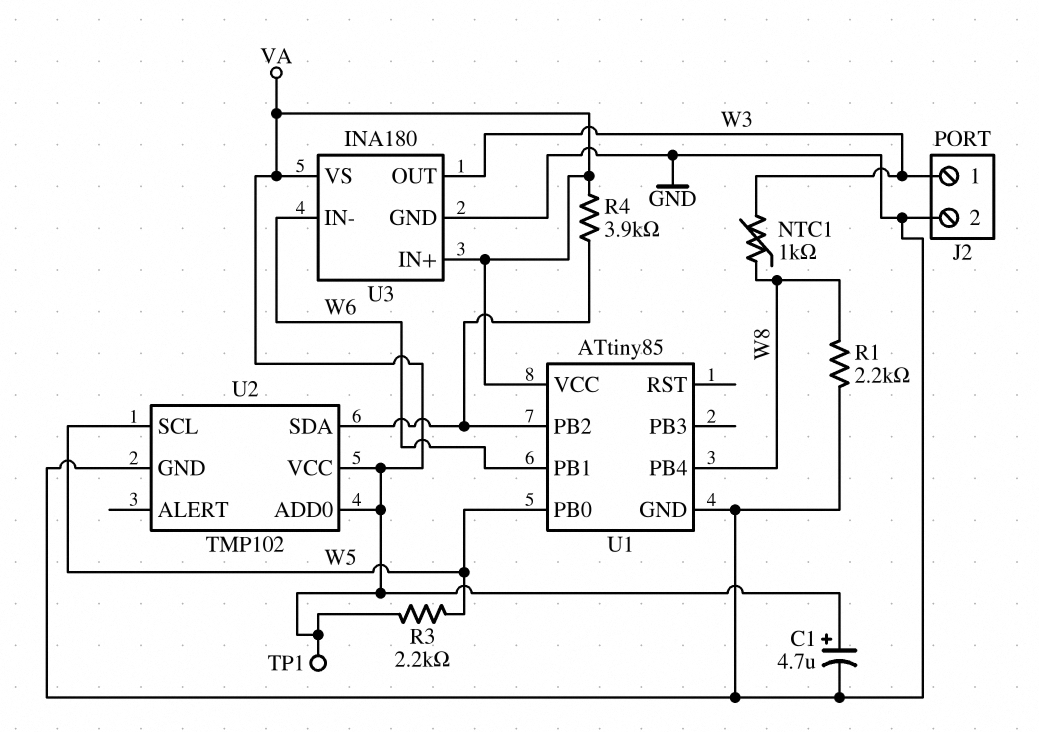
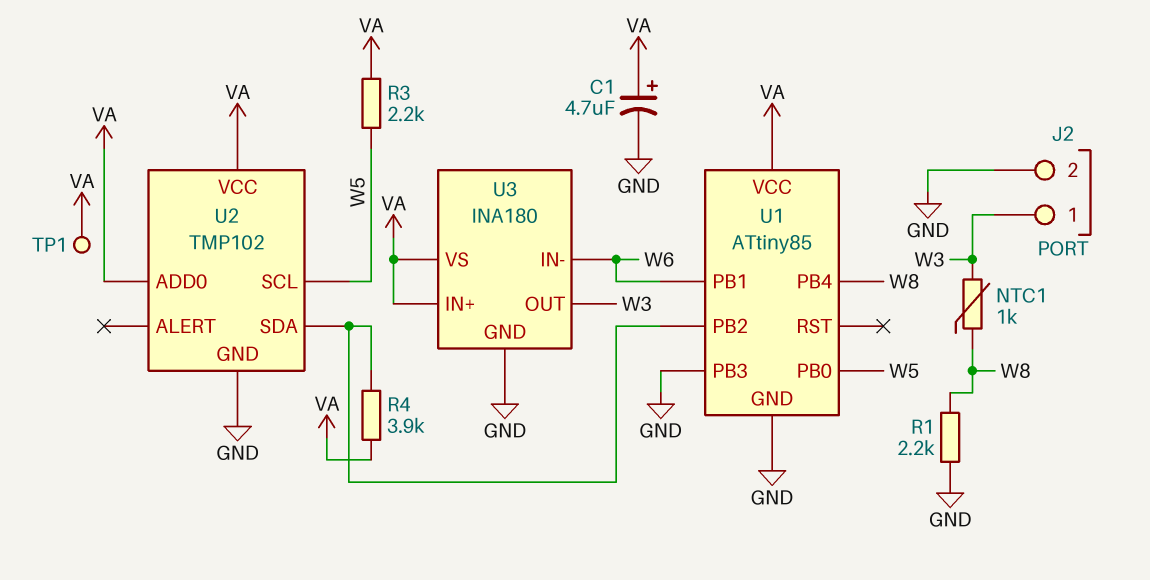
U1 pin PB3: none -> GND

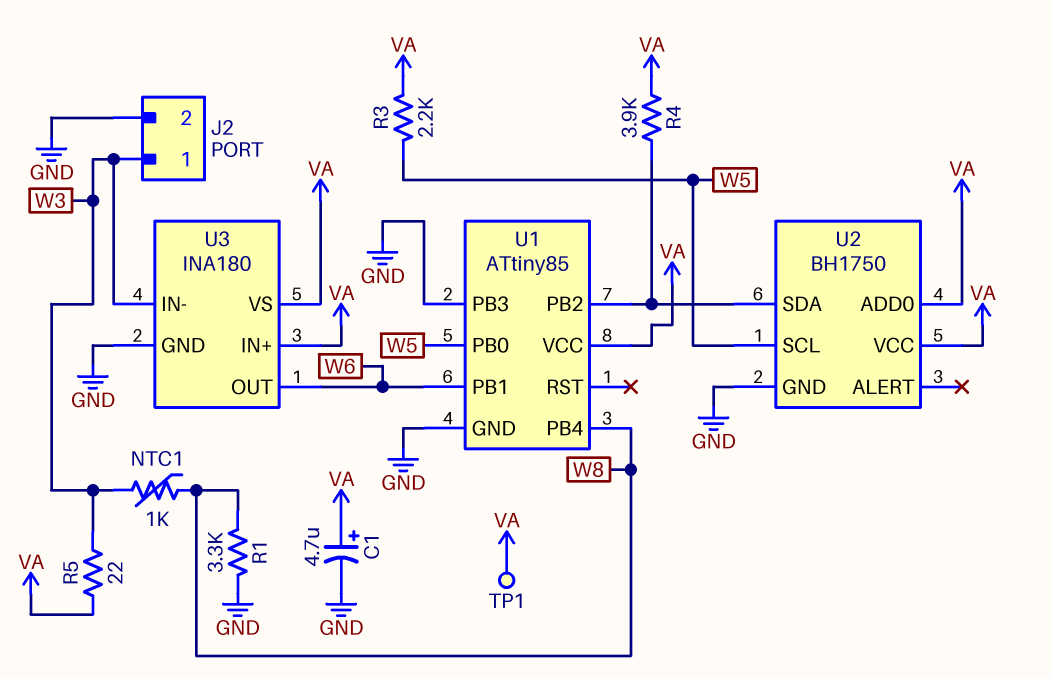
R1: 2.2k (GND, W8) -> 3.3k (GND, W8)
R5: none -> 22 (VA, W3)
U2: TMP102 -> BH1750
U3 pin IN-: W6 -> W3
U3 pin OUT: W3 -> W6

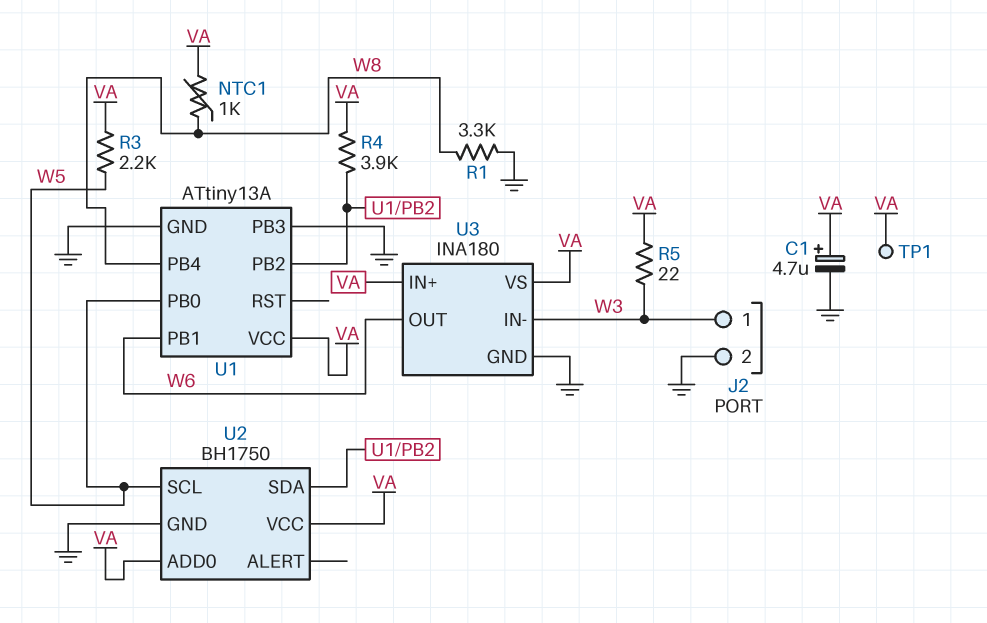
NTC1: 1k (W3, W8) -> 1k (VA, W8)
U1: ATtiny85 -> ATtiny13A

